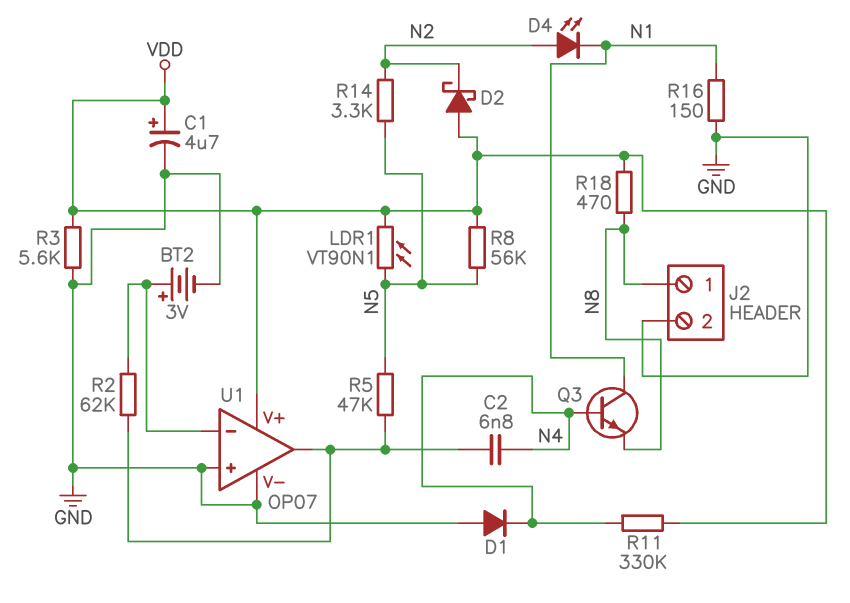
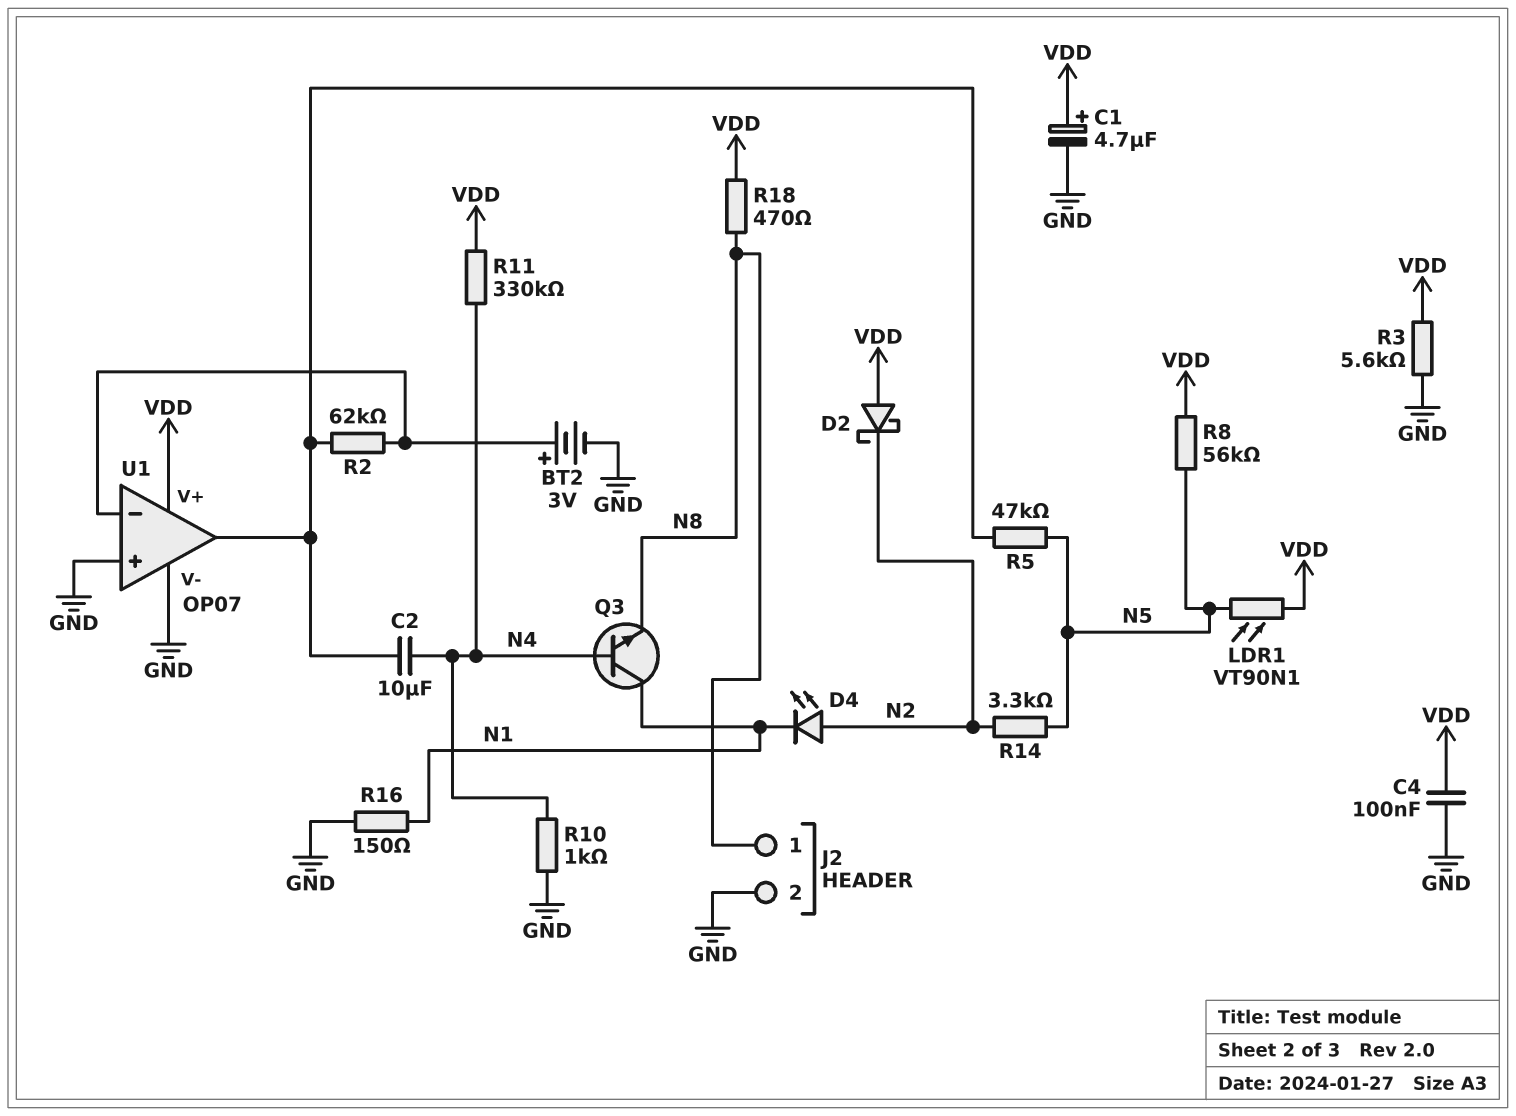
C2: 6.8nF (N4, U1/out) -> 10uF (N4, U1/out)
C4: none -> 100nF (GND, VDD)
D1: diode (A GND, K N4) -> none
R10: none -> 1k (GND, N4)

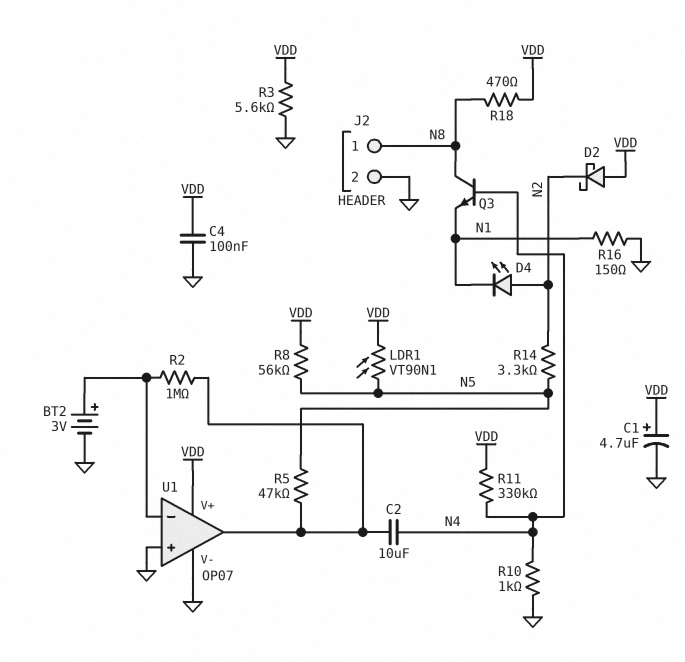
Q3: NPN (B N4, C N1, E N8) -> NPN (B N4, C N8, E N1)
R2: 62k (U1/in-, U1/out) -> 1M (U1/in-, U1/out)

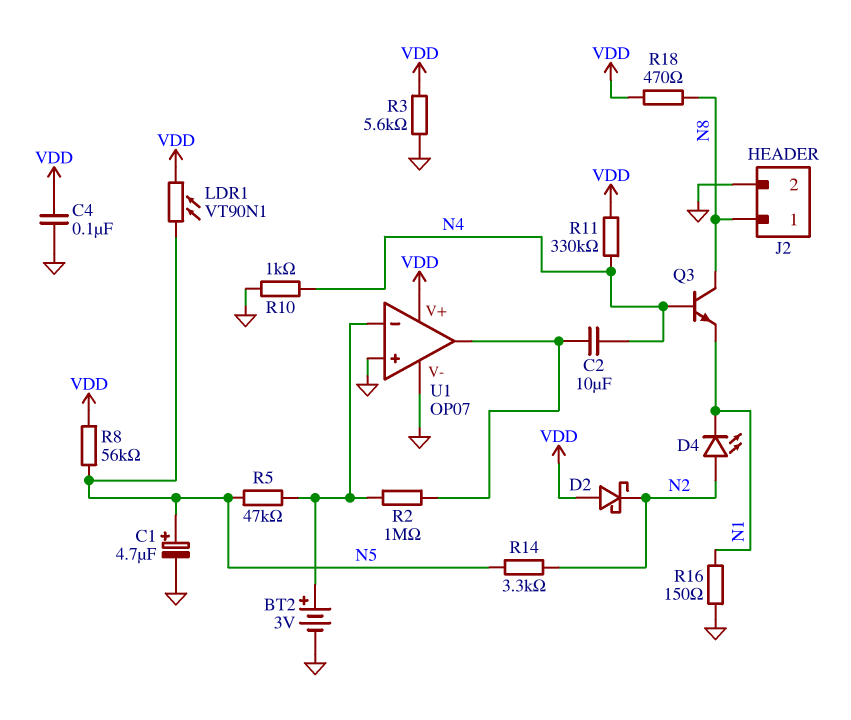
C1: 4.7uF (plus VDD, minus GND) -> 4.7uF (plus N5, minus GND)
R5: 47k (N5, U1/out) -> 47k (N5, U1/in-)

